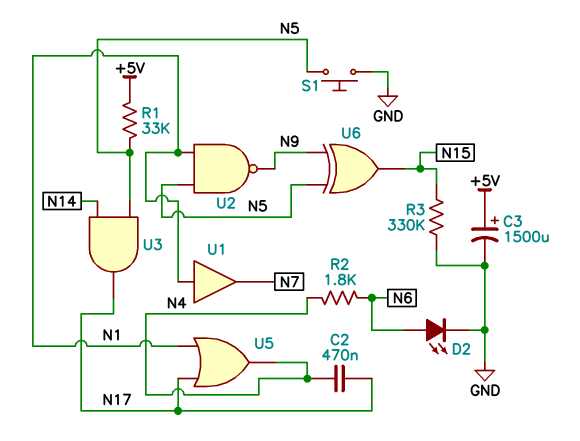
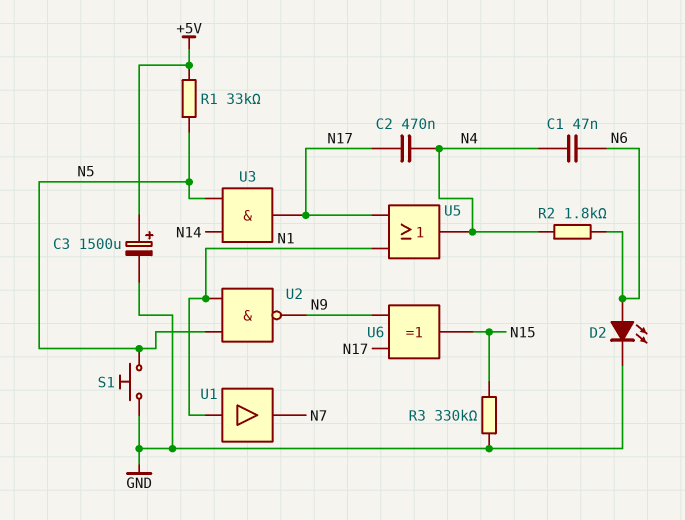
C1: none -> 47nF (N4, N6)
U6: XOR (in N5, in N9, out N15) -> XOR (in N9, in N17, out N15)

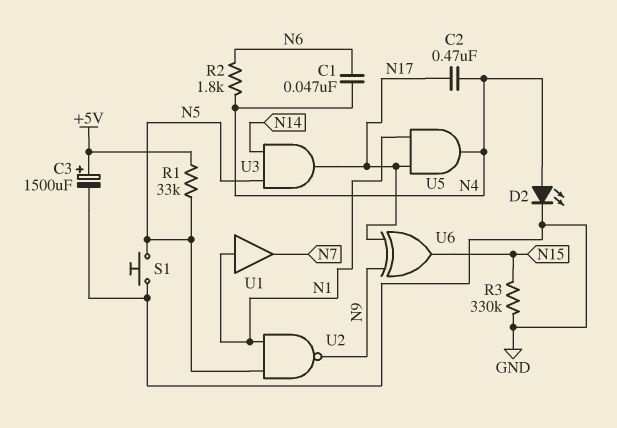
D2: LED (A N6, K GND) -> LED (A N4, K GND)
U5: OR (in N1, in N17, out N4) -> AND (in N1, in N17, out N4)

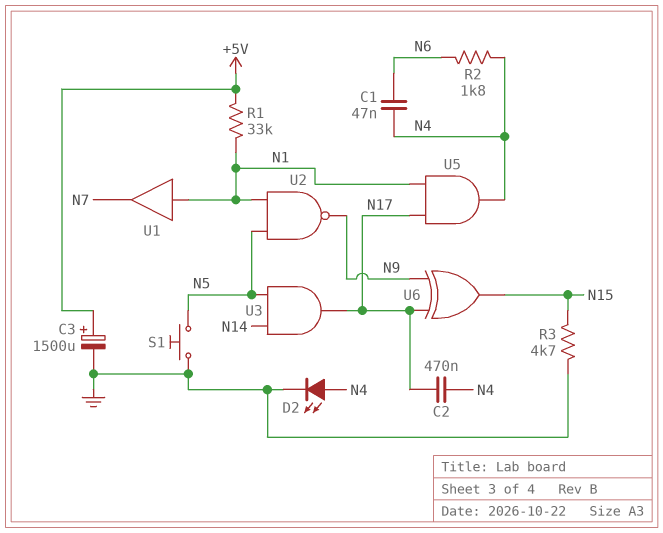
R1: 33k (+5V, N5) -> 33k (+5V, N1)
R3: 330k (GND, N15) -> 4.7k (GND, N15)

